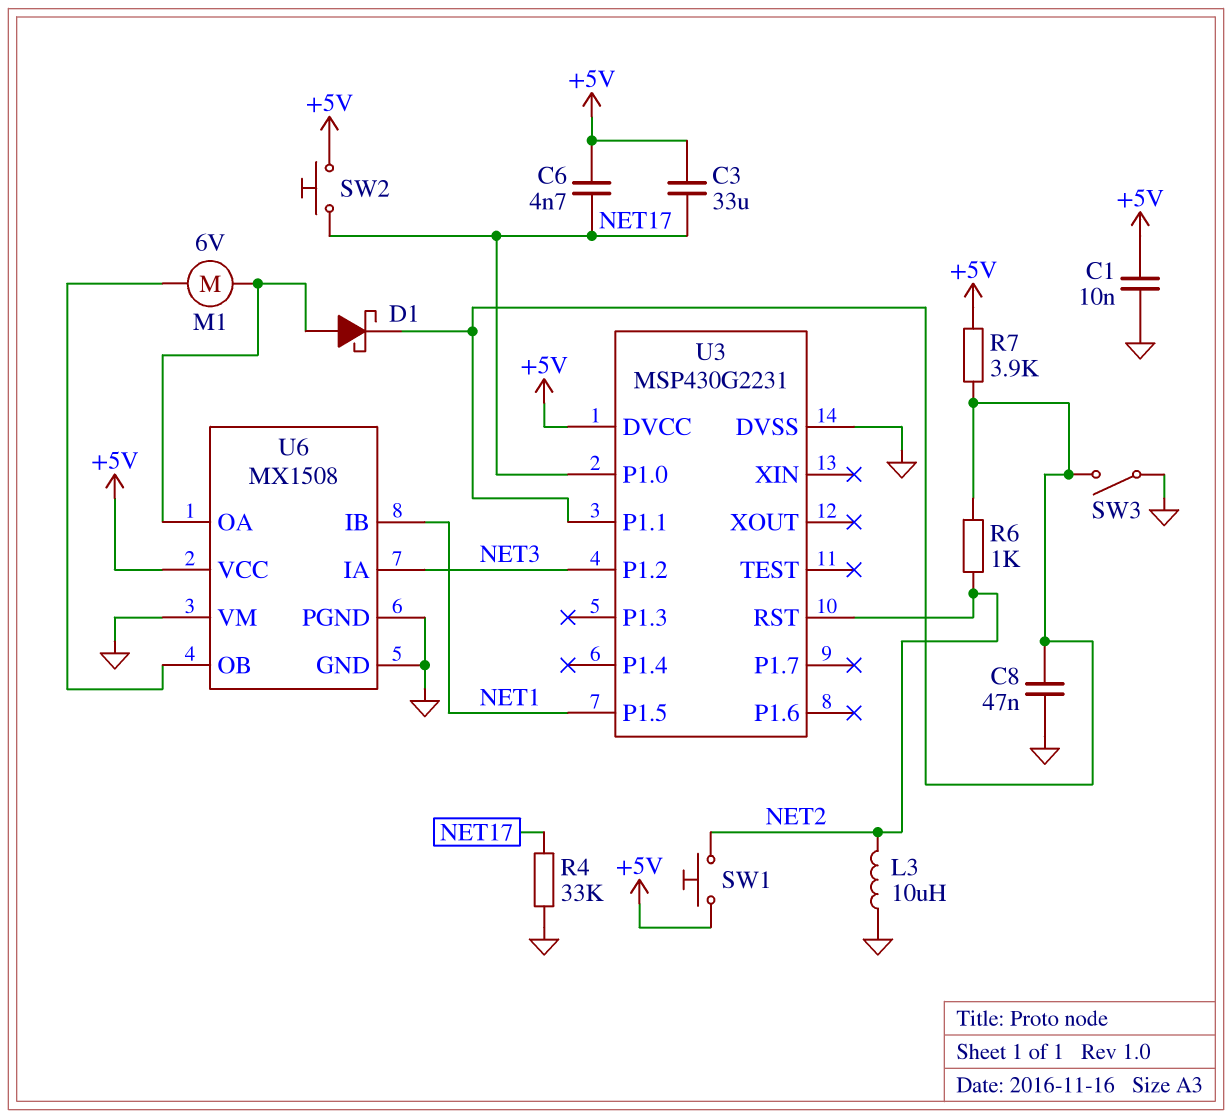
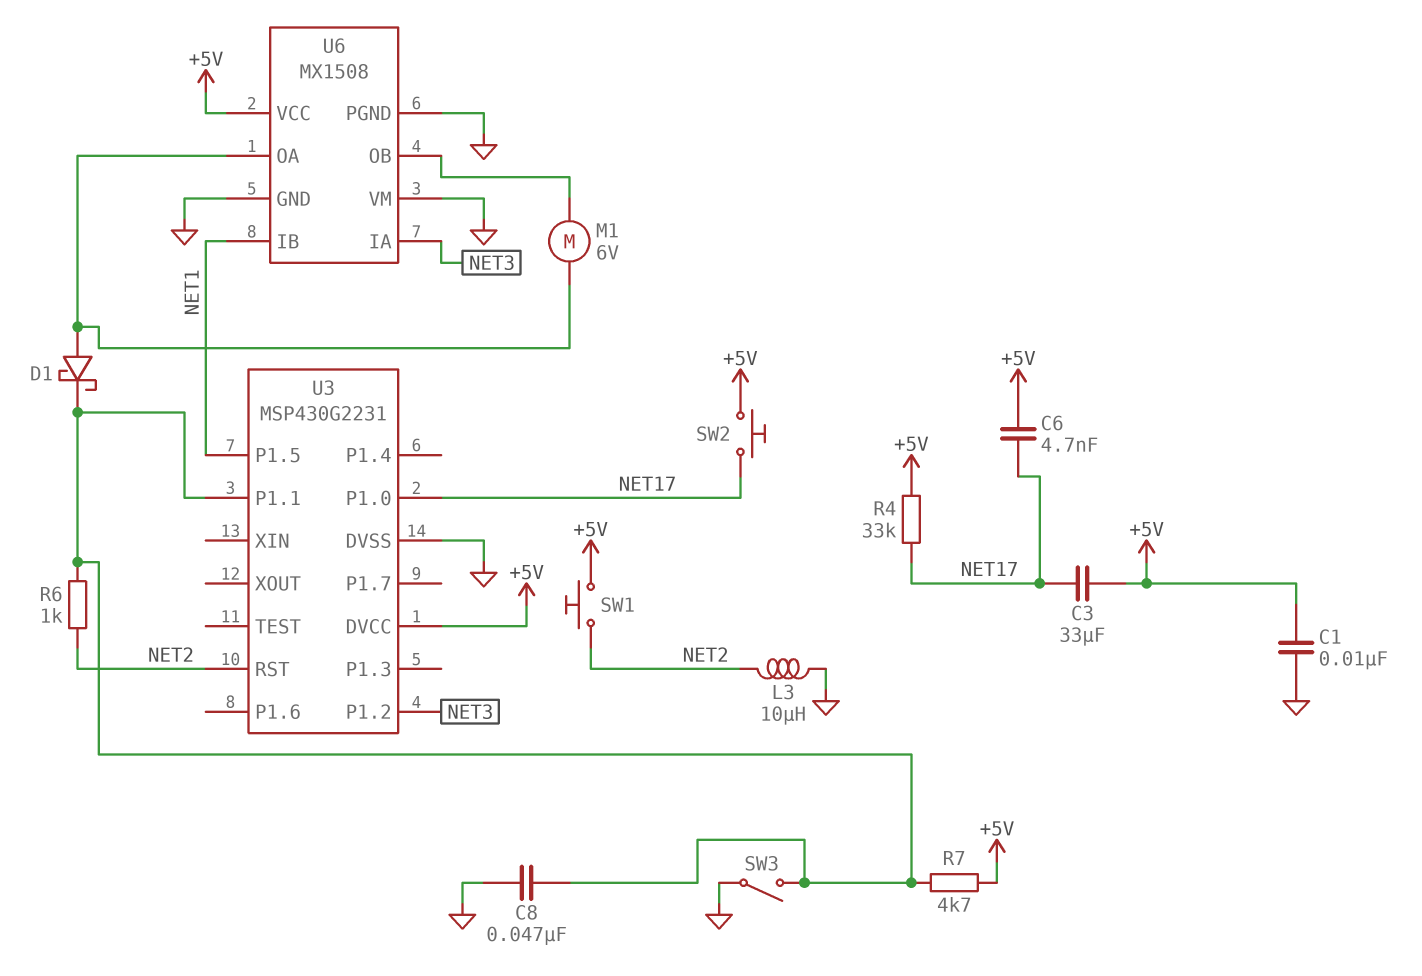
R4: 33k (GND, NET17) -> 33k (+5V, NET17)
R7: 3.9k (+5V, U3/P1.1) -> 4.7k (+5V, U3/P1.1)

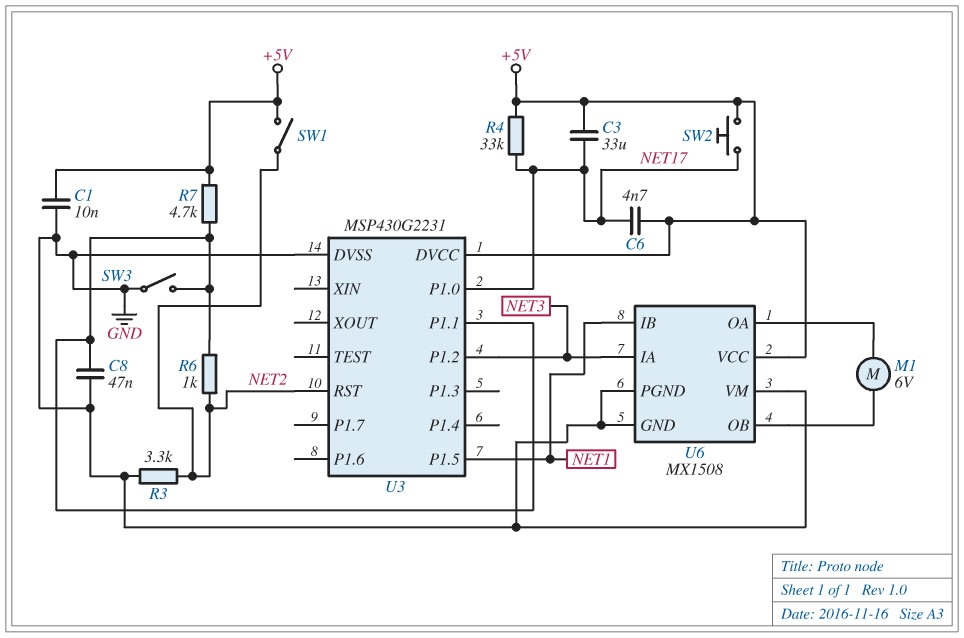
D1: schottky (A U6/OA, K U3/P1.1) -> none
L3: 10uH (GND, NET2) -> none
R3: none -> 3.3k (GND, NET2)
SW1: button (+5V, NET2) -> switch (+5V, NET2)

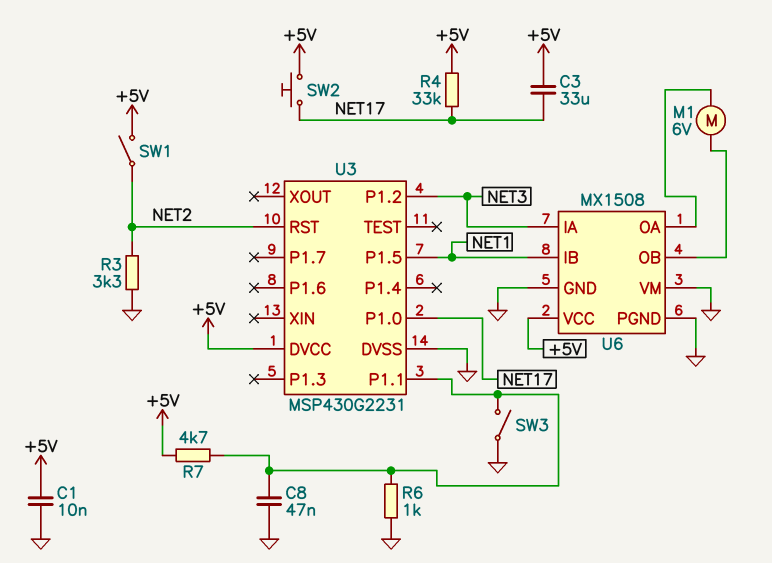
C6: 4.7nF (+5V, NET17) -> none
R6: 1k (NET2, U3/P1.1) -> 1k (GND, U3/P1.1)

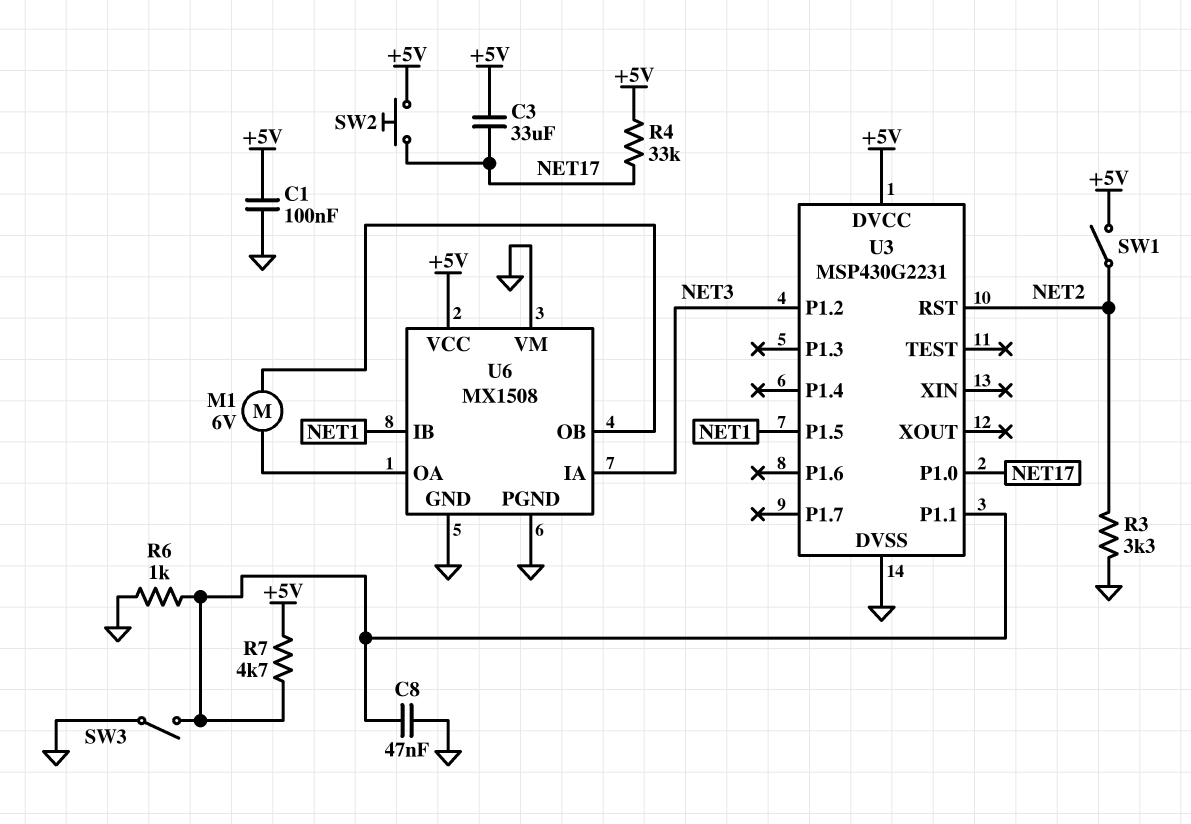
C1: 10nF (+5V, GND) -> 100nF (+5V, GND)

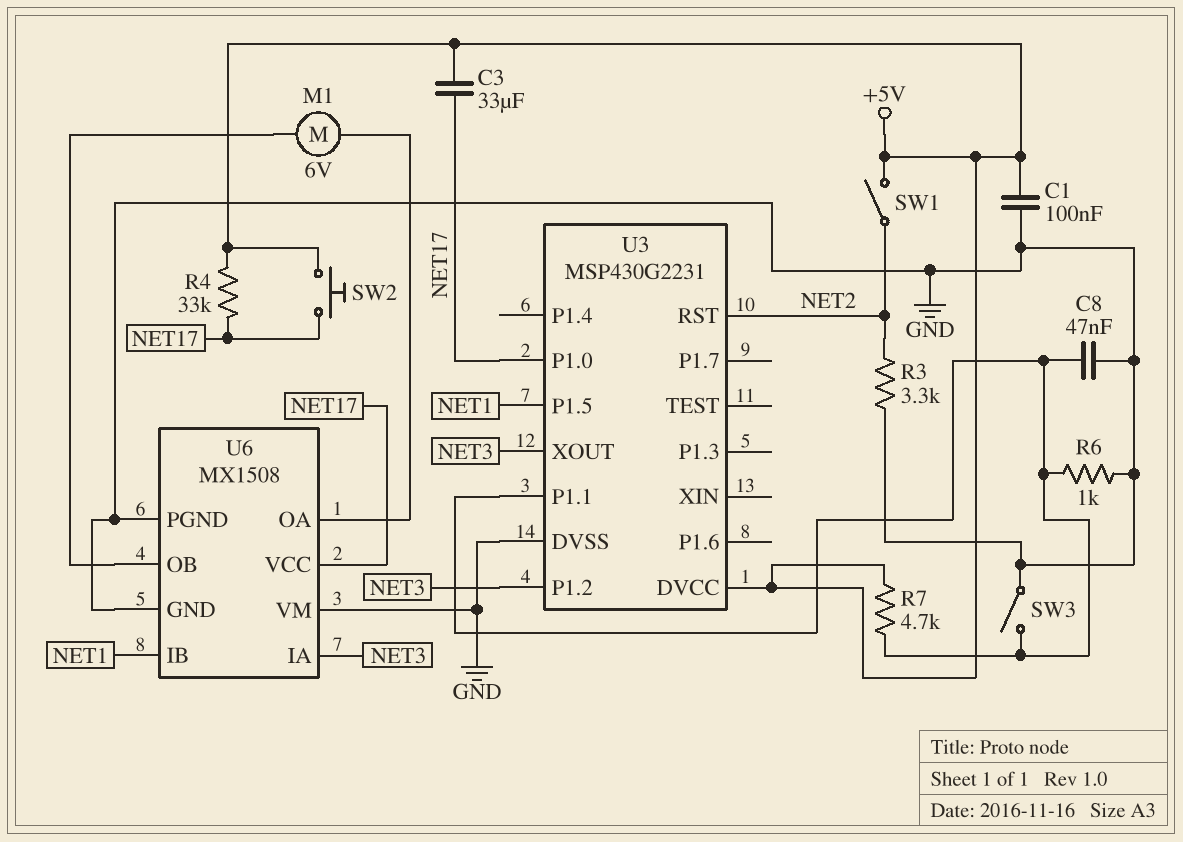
U3 pin XOUT: none -> NET3
U6 pin VCC: +5V -> NET17

